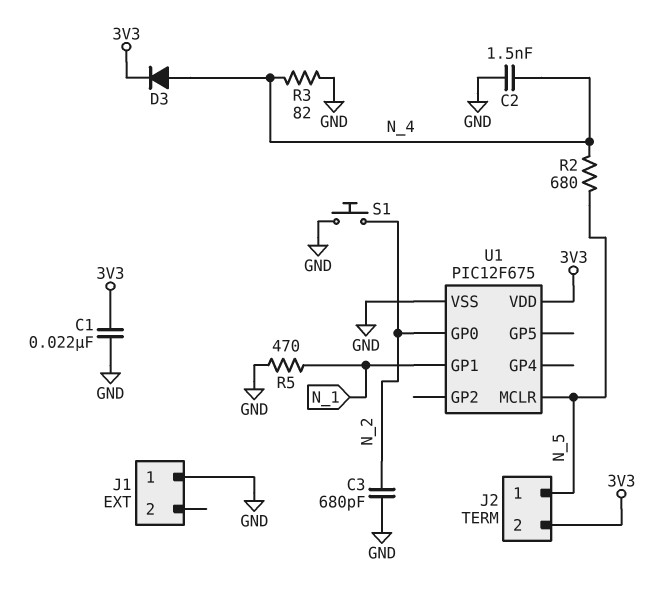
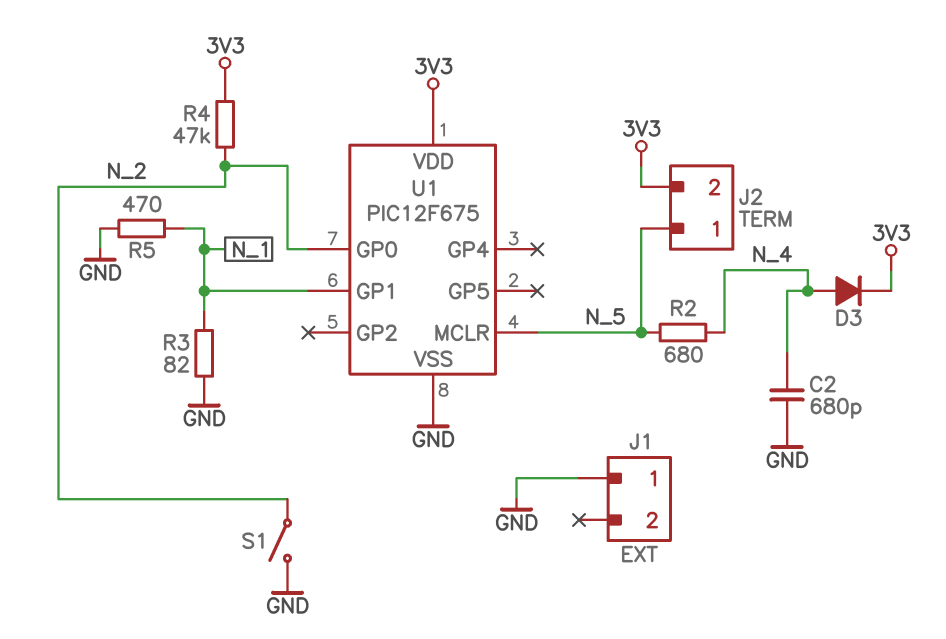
C1: 22nF (3V3, GND) -> none
C2: 1.5nF (GND, N_4) -> 680pF (GND, N_4)
C3: 680pF (GND, N_2) -> none
R3: 82 (GND, N_4) -> 82 (GND, N_1)
R4: none -> 47k (3V3, N_2)
S1: button (GND, N_2) -> switch (GND, N_2)

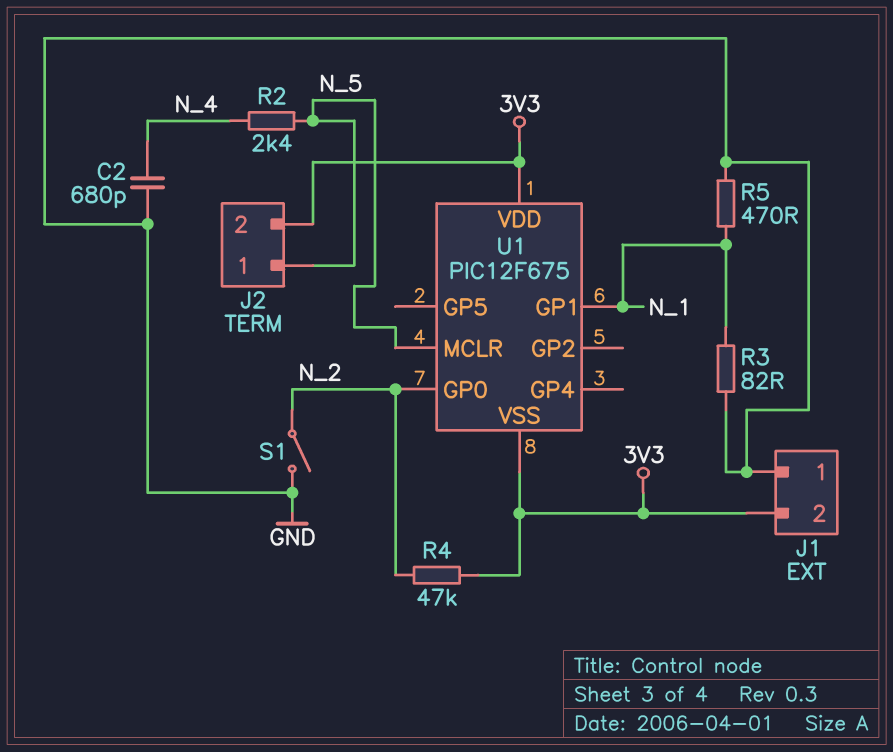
D3: diode (A N_4, K 3V3) -> none
J1 pin 2: none -> 3V3
R2: 680 (N_4, N_5) -> 2.4k (N_4, N_5)
U1 pin VSS: GND -> 3V3

